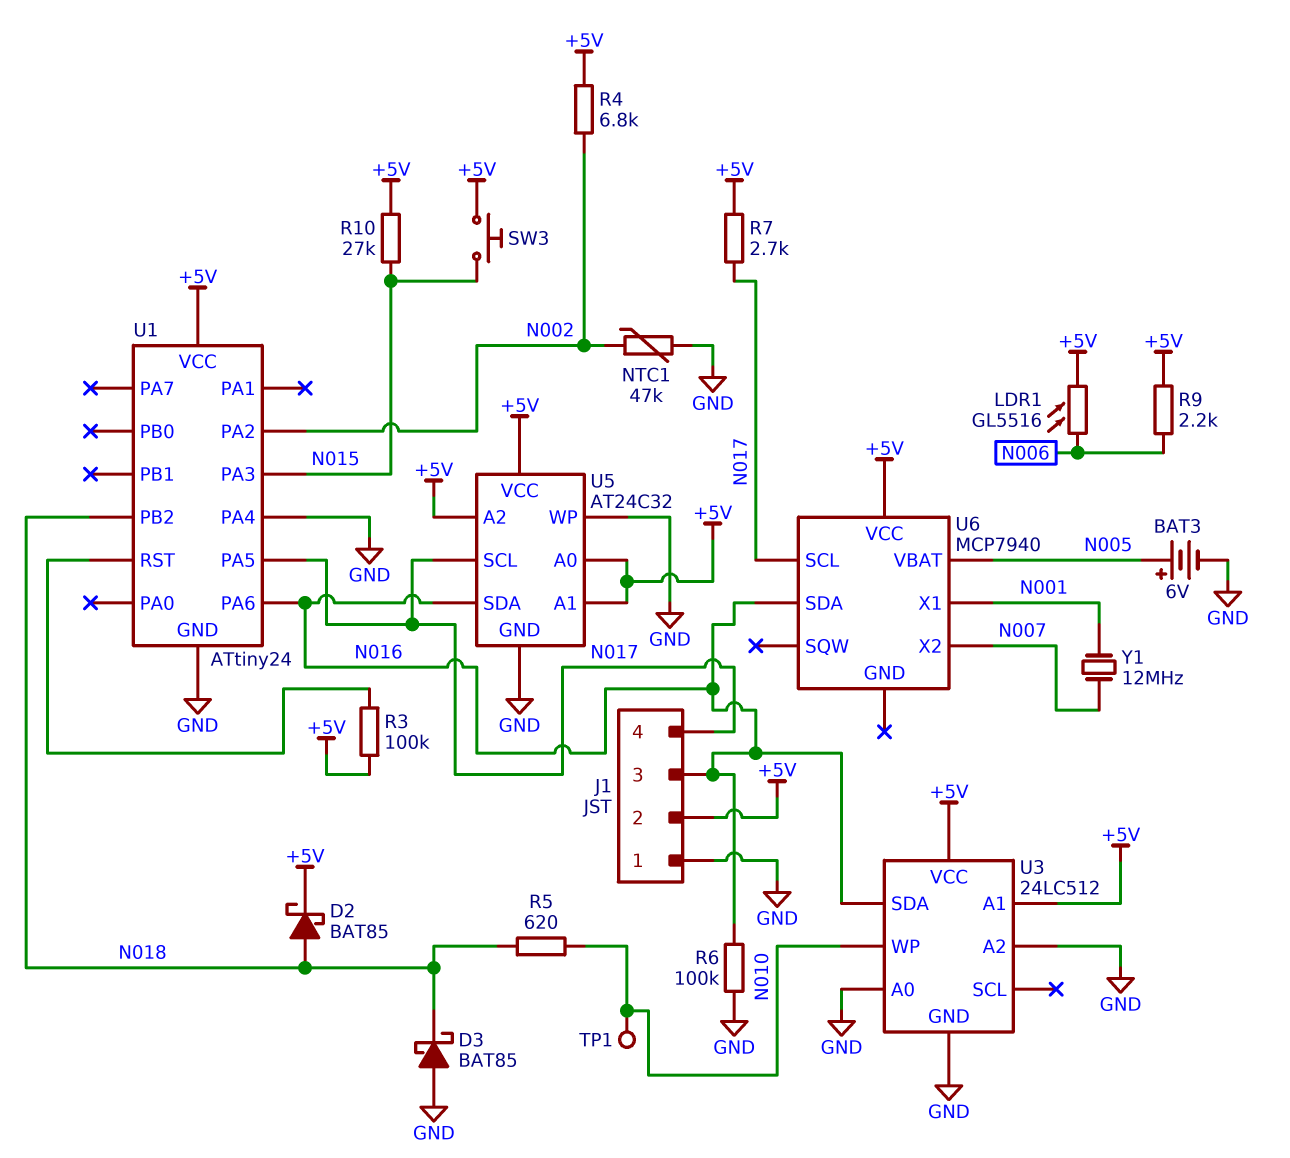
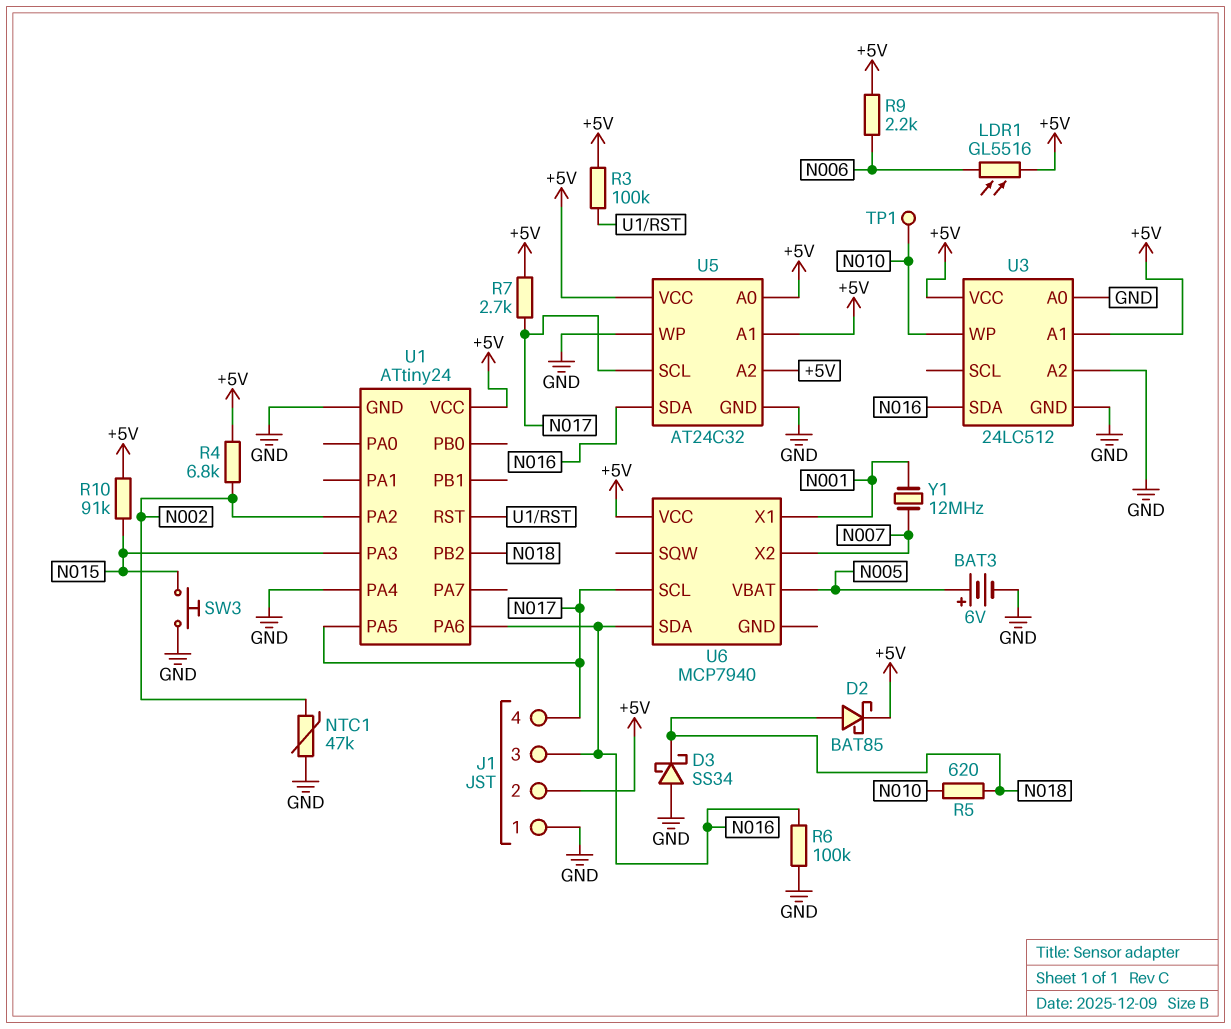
D3: schottky BAT85 (A GND, K N018) -> schottky SS34 (A GND, K N018)
R10: 27k (+5V, N015) -> 91k (+5V, N015)
SW3: button (+5V, N015) -> button (GND, N015)

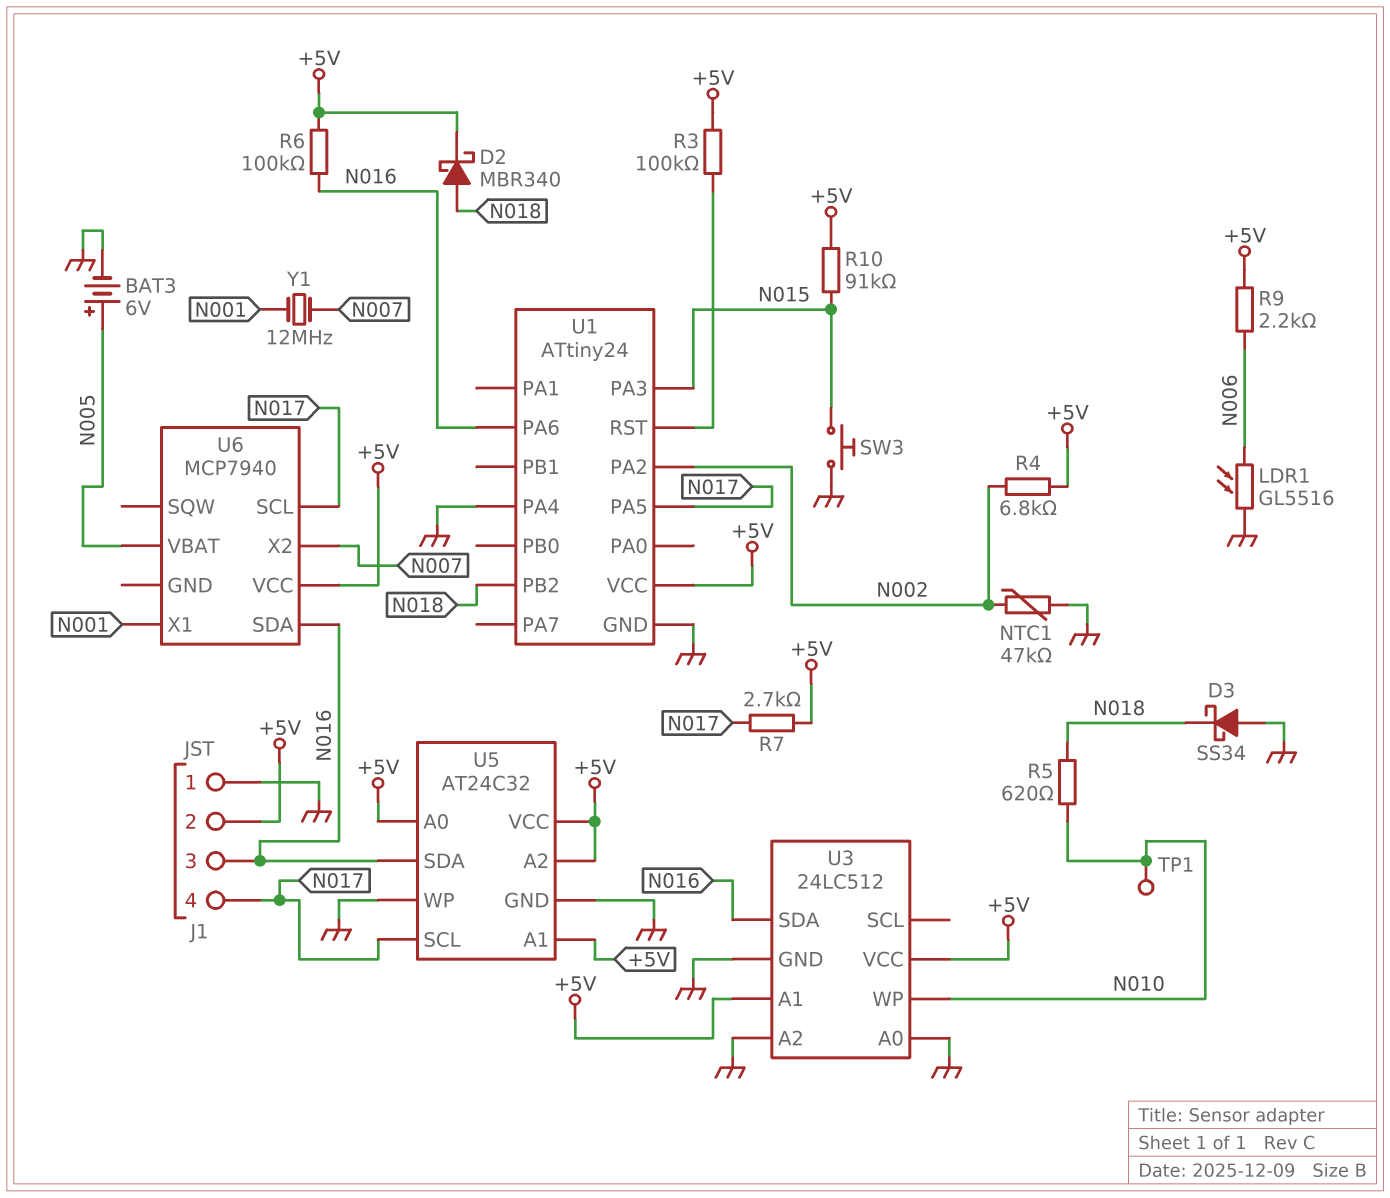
D2: schottky BAT85 (A N018, K +5V) -> schottky MBR340 (A N018, K +5V)
LDR1: GL5516 (+5V, N006) -> GL5516 (GND, N006)
R6: 100k (GND, N016) -> 100k (+5V, N016)

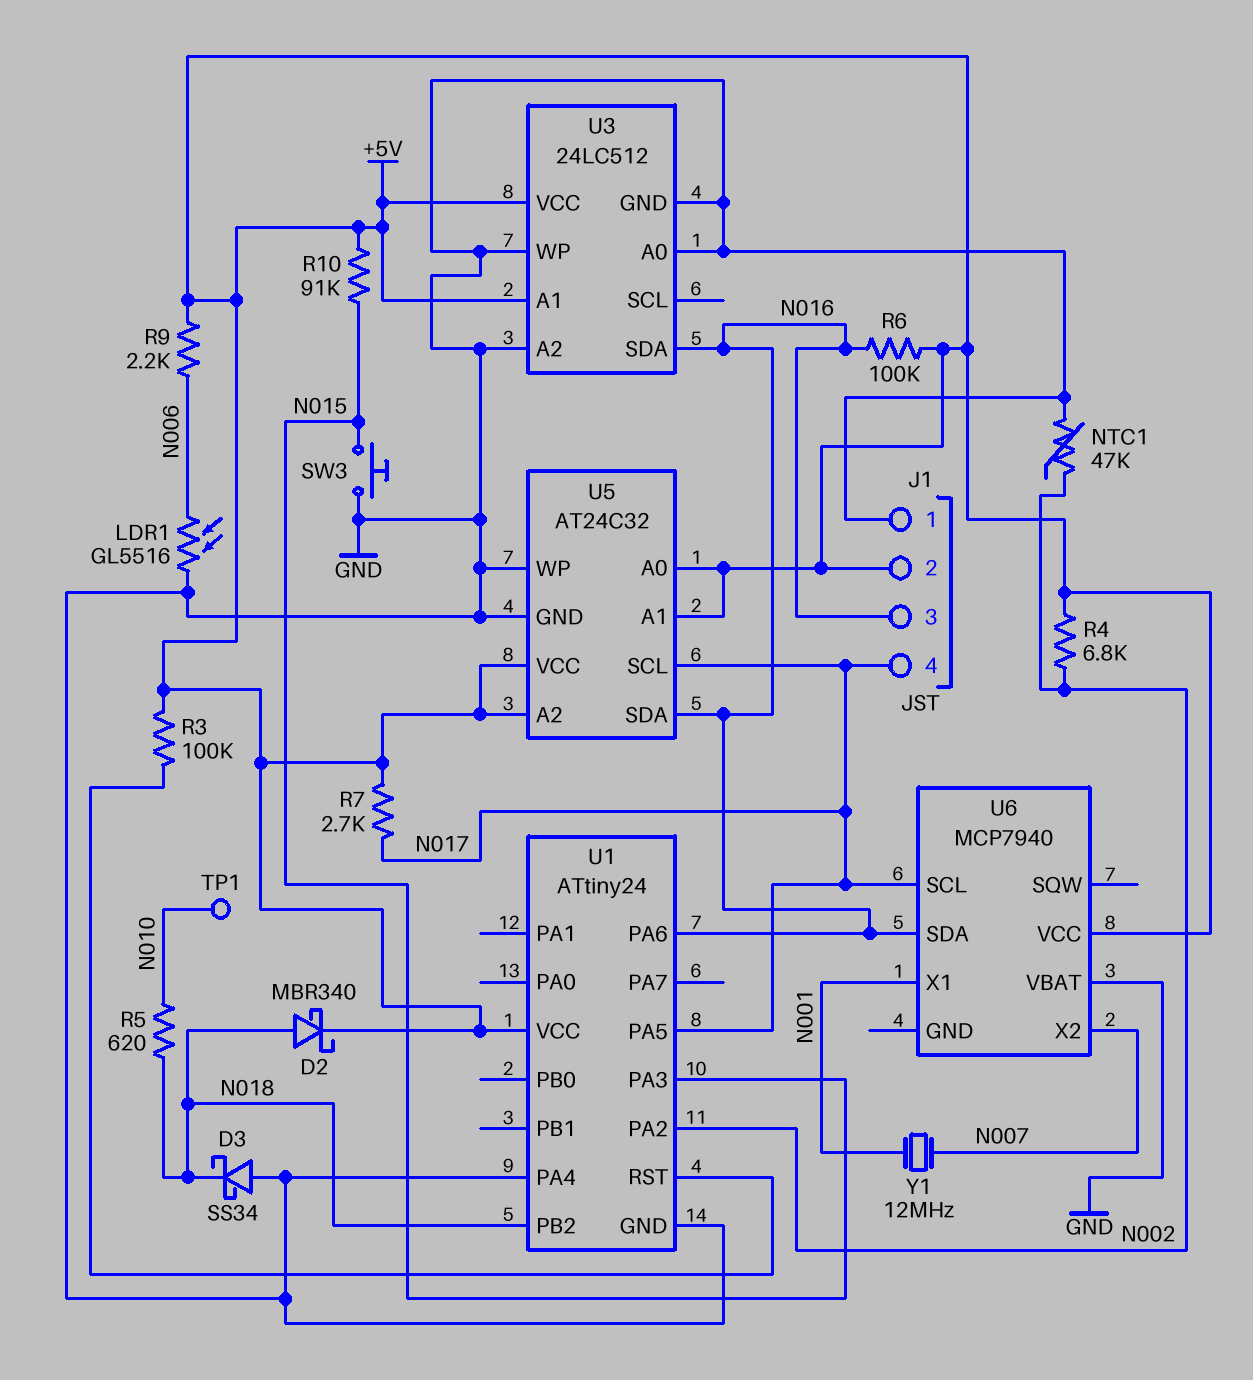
BAT3: 6V (plus N005, minus GND) -> none
U3 pin WP: N010 -> GND
U6 pin VBAT: N005 -> GND

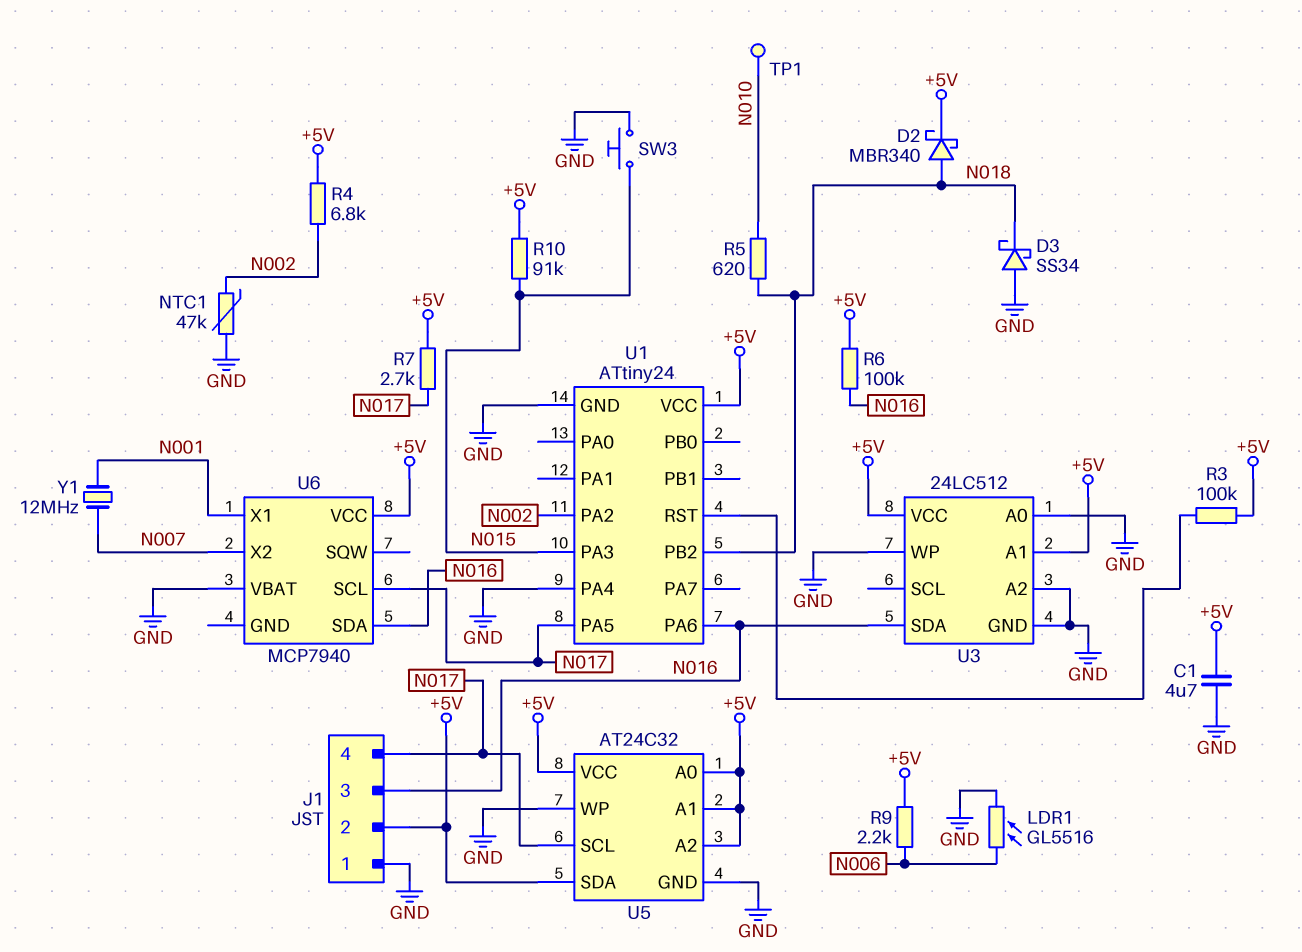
C1: none -> 4.7uF (+5V, GND)
U5 pin SDA: N016 -> +5V

